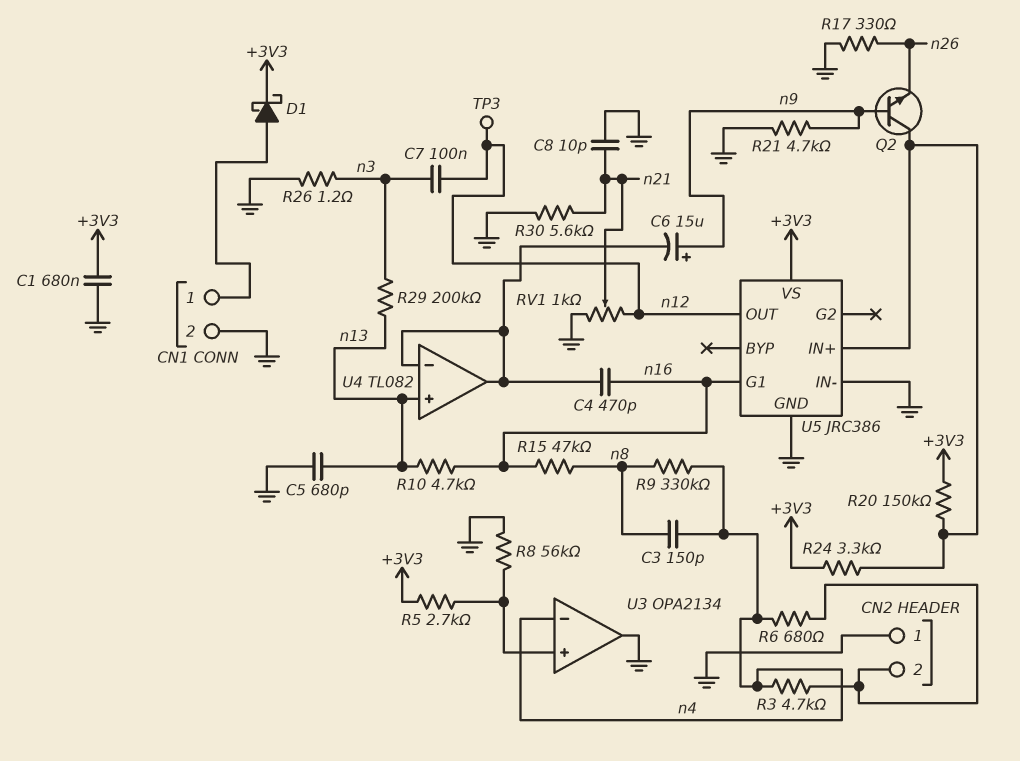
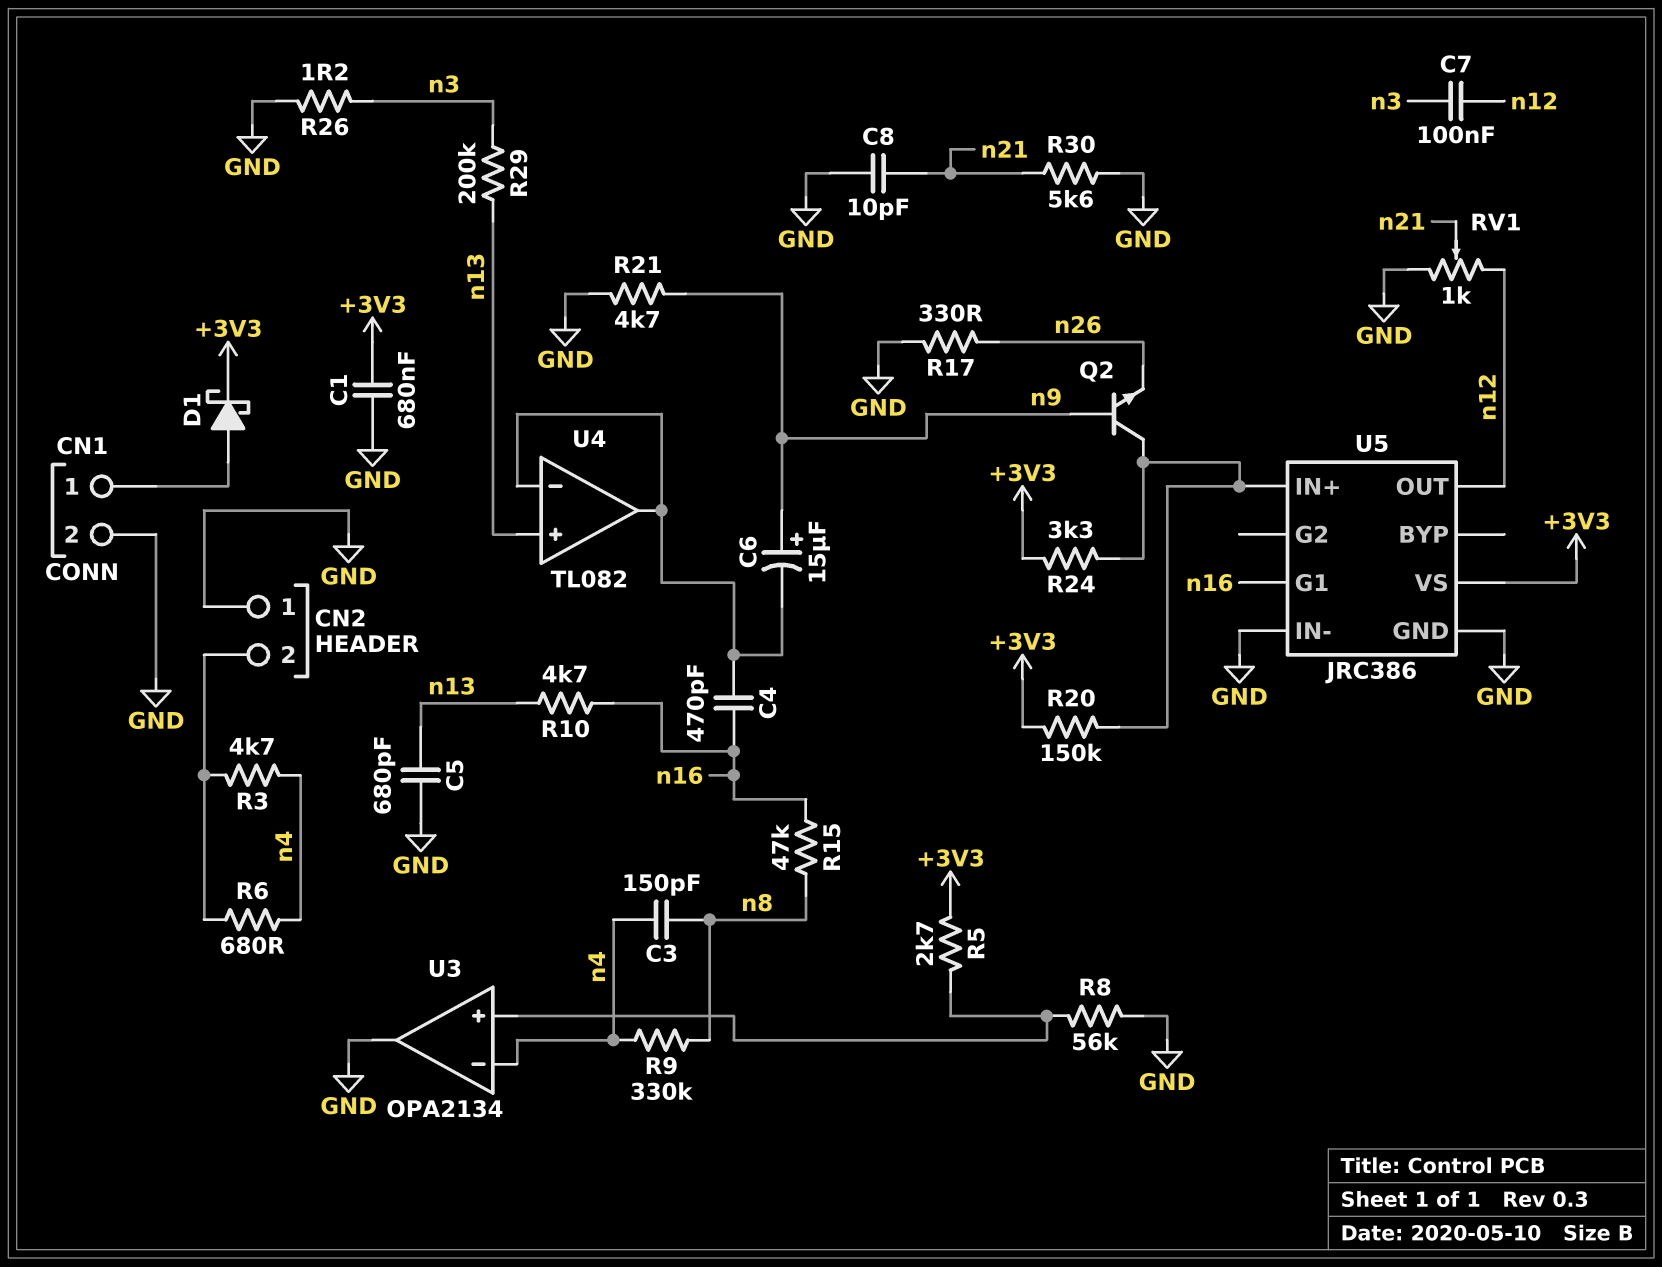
TP3: test point (n12) -> none

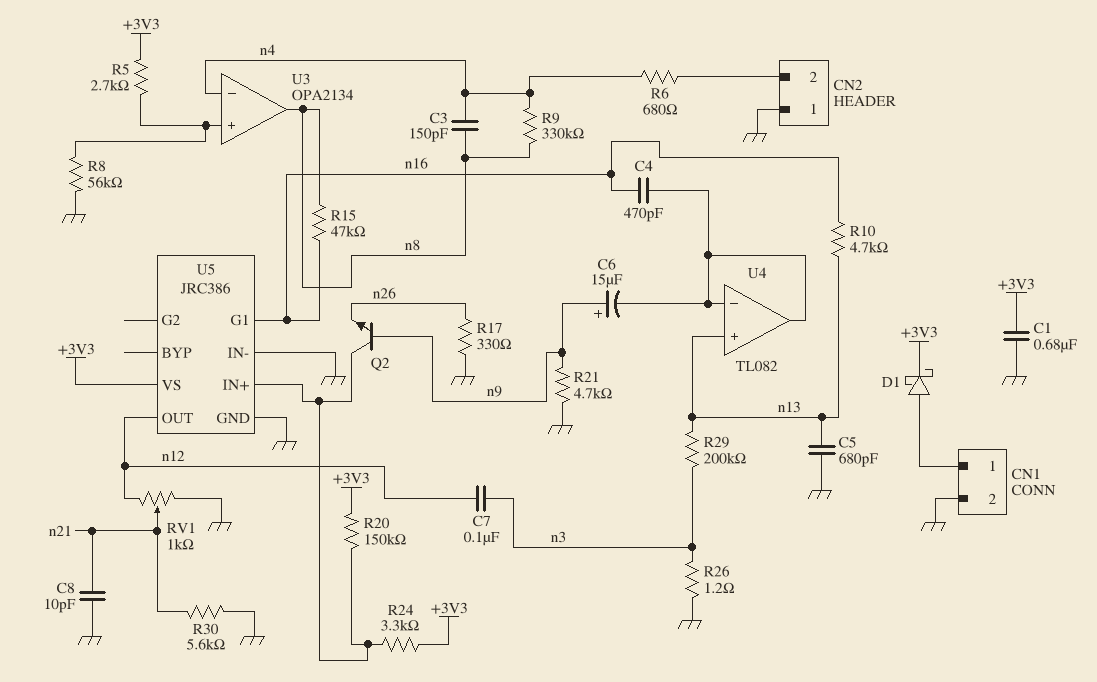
R3: 4.7k (CN2/2, n4) -> none
U3 pin out: GND -> n8

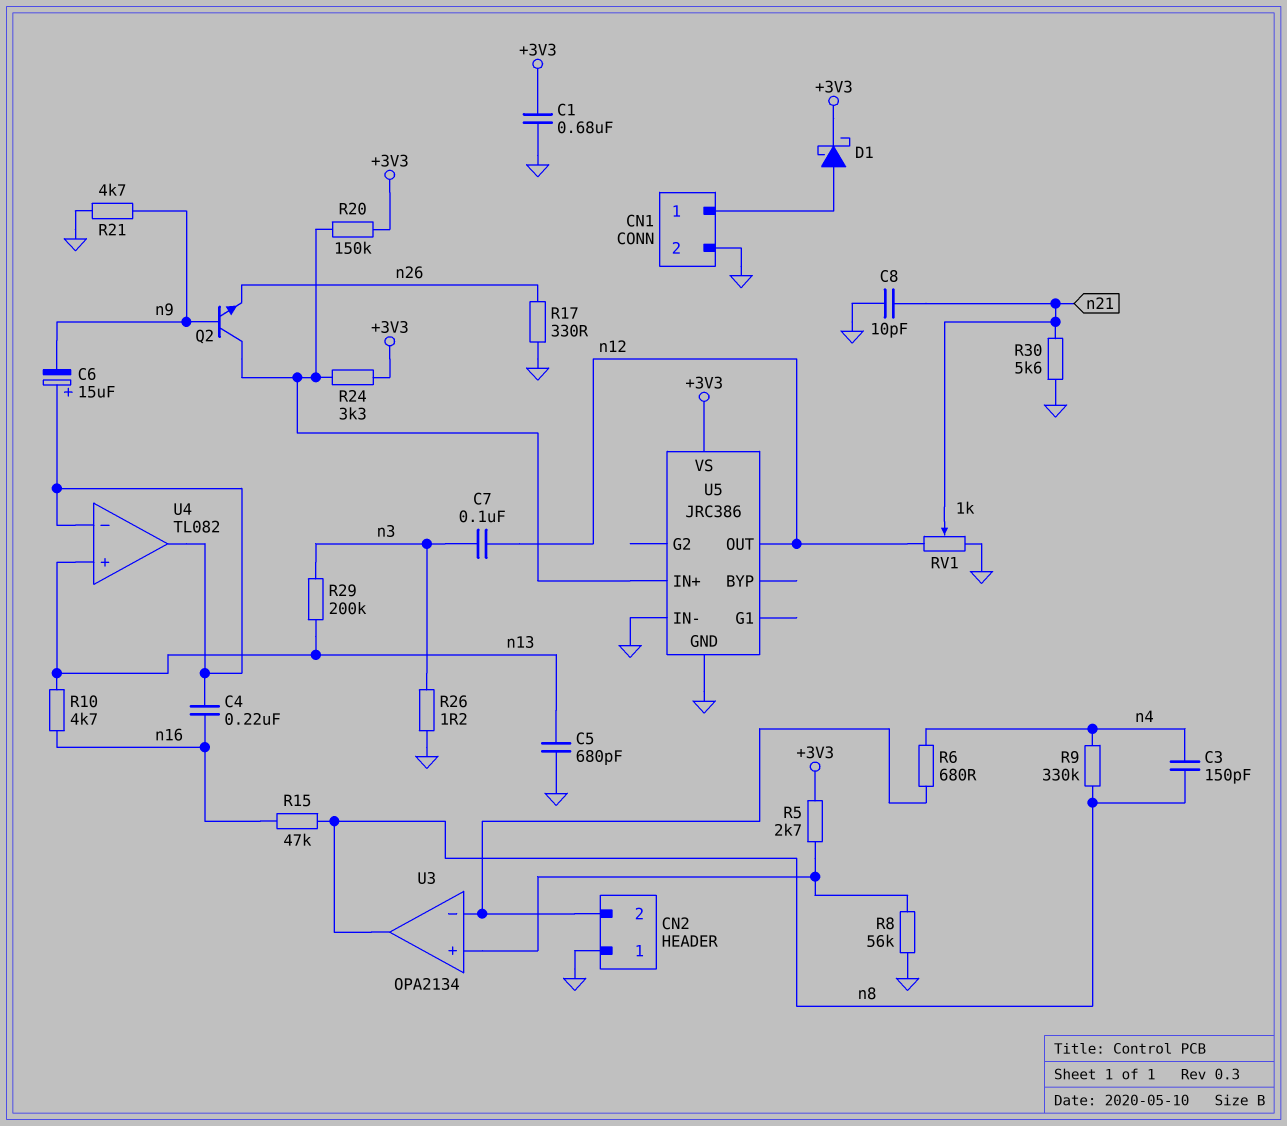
C4: 470pF (U4/in-, n16) -> 220nF (U4/in-, n16)
C6: 15uF (plus n9, minus U4/in-) -> 15uF (plus U4/in-, minus n9)
U3 pin in-: n4 -> CN2/2
U5 pin G1: n16 -> none

